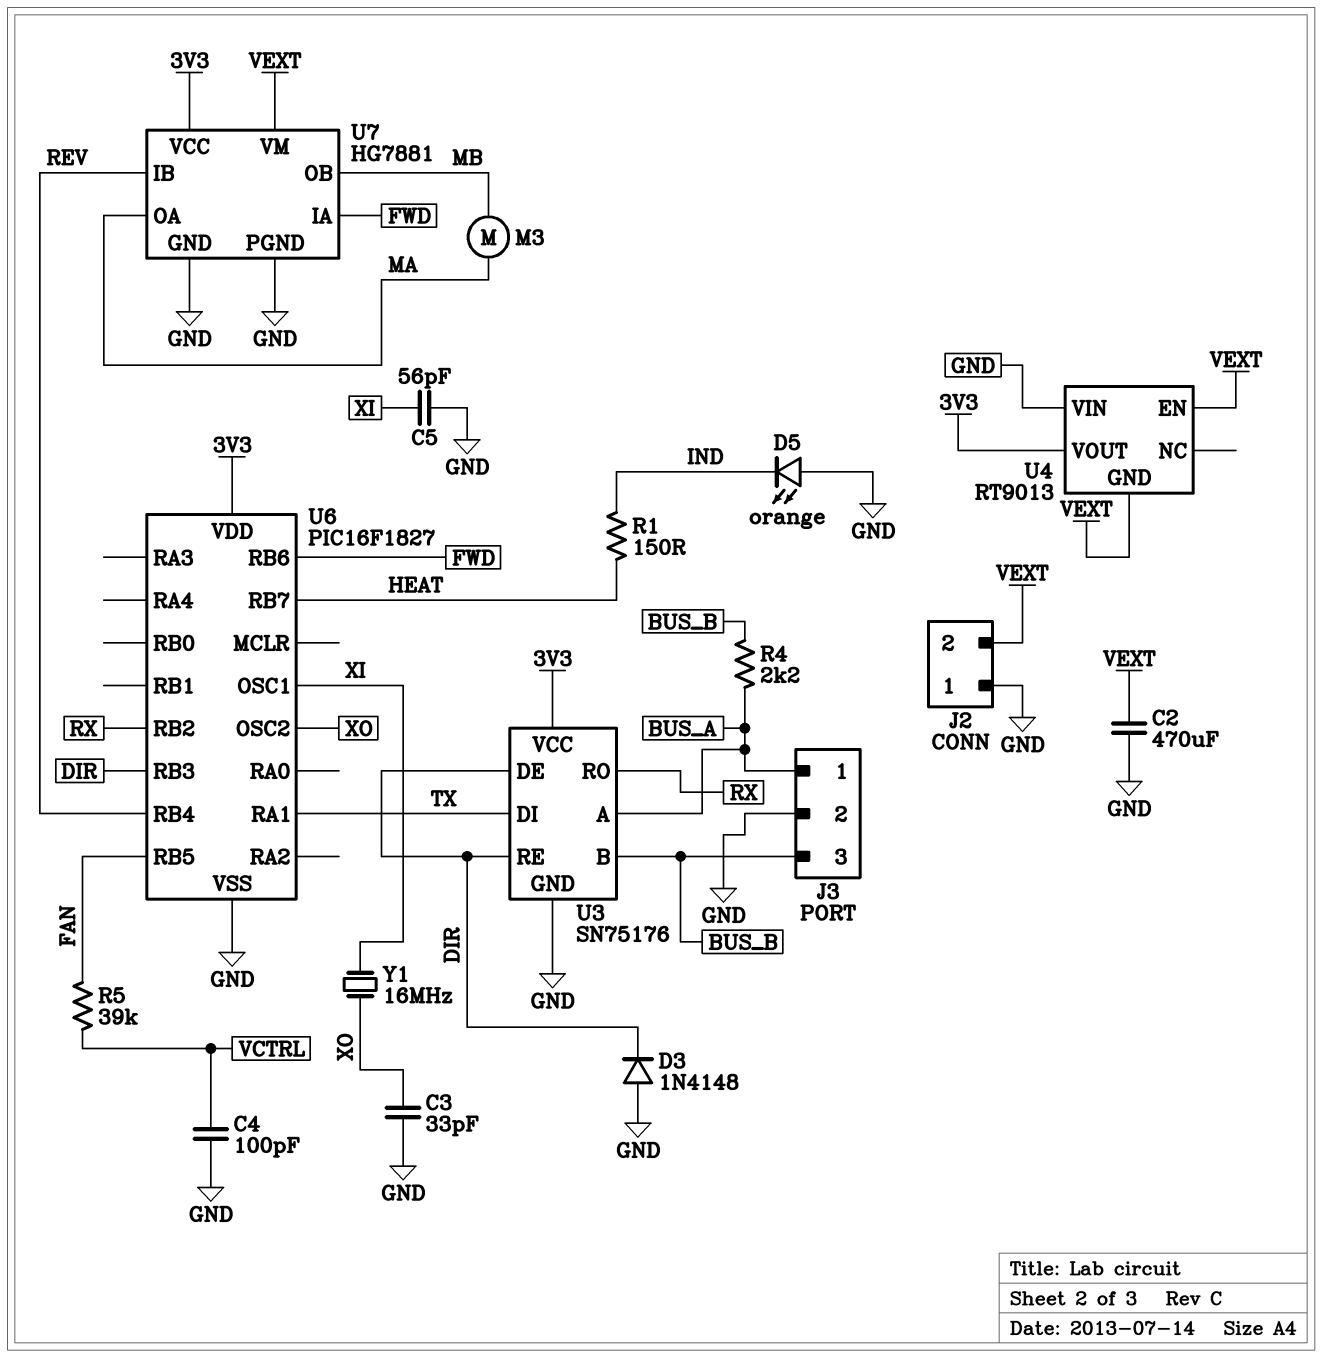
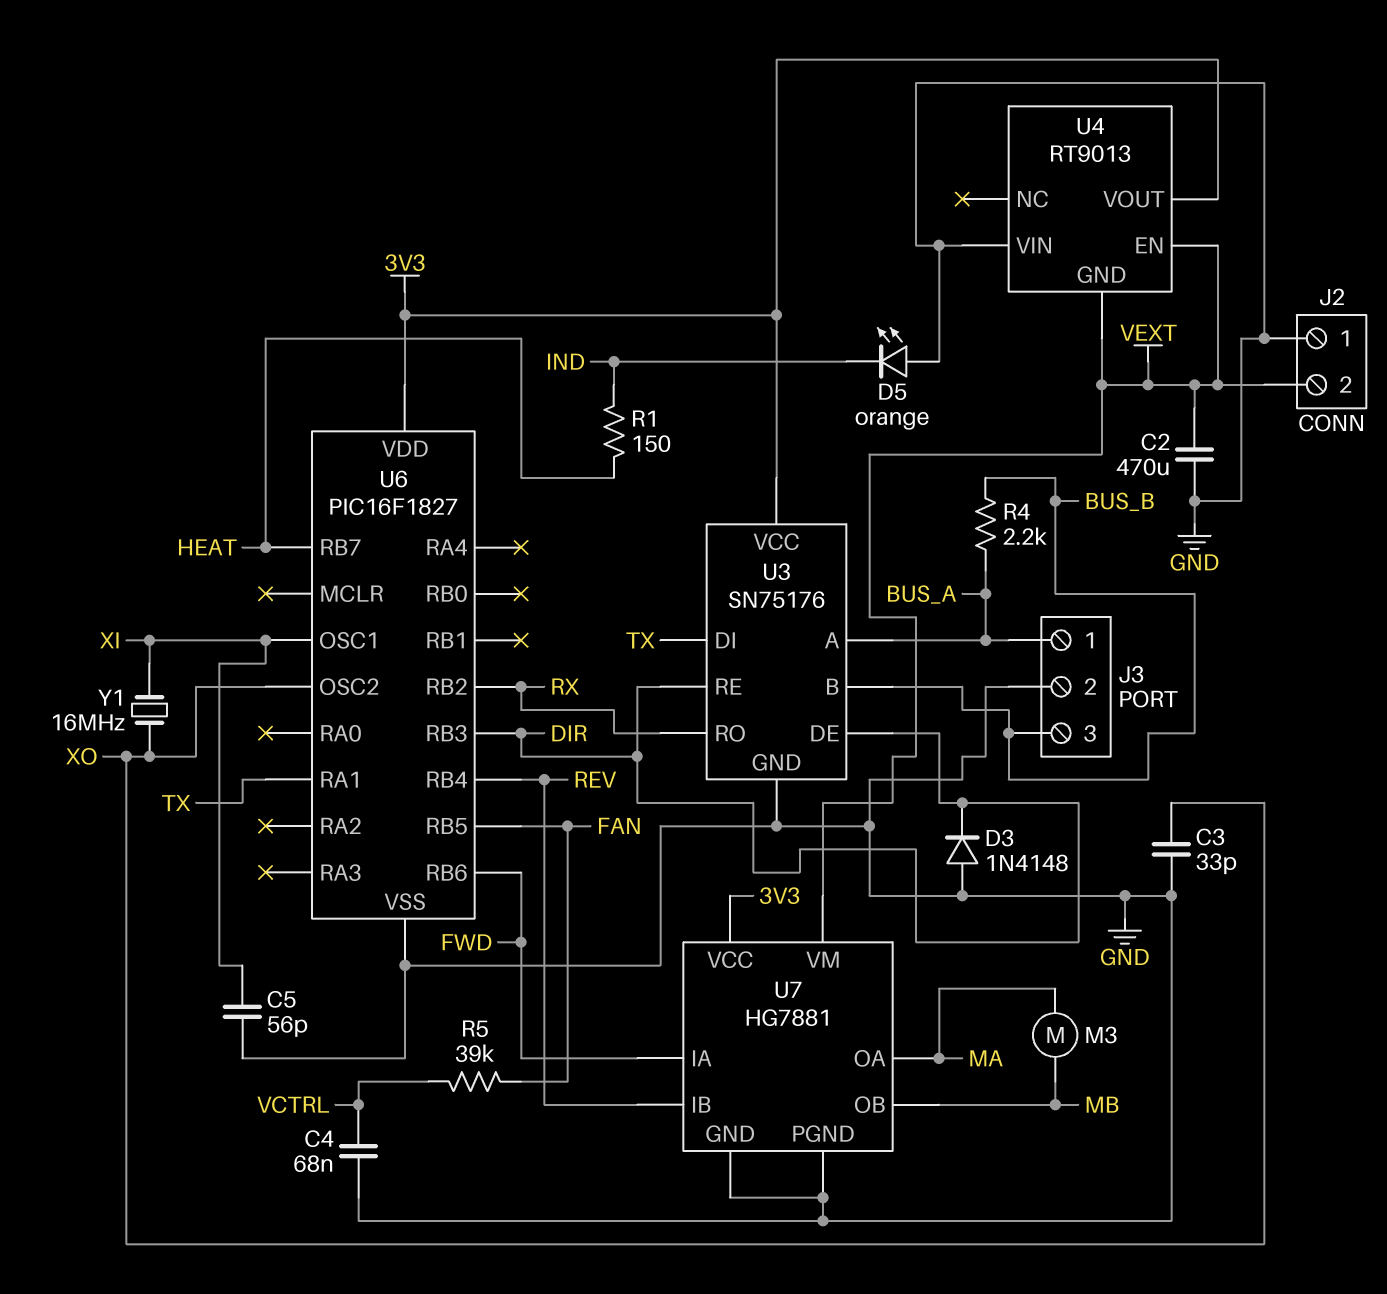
C4: 100pF (GND, VCTRL) -> 68nF (GND, VCTRL)

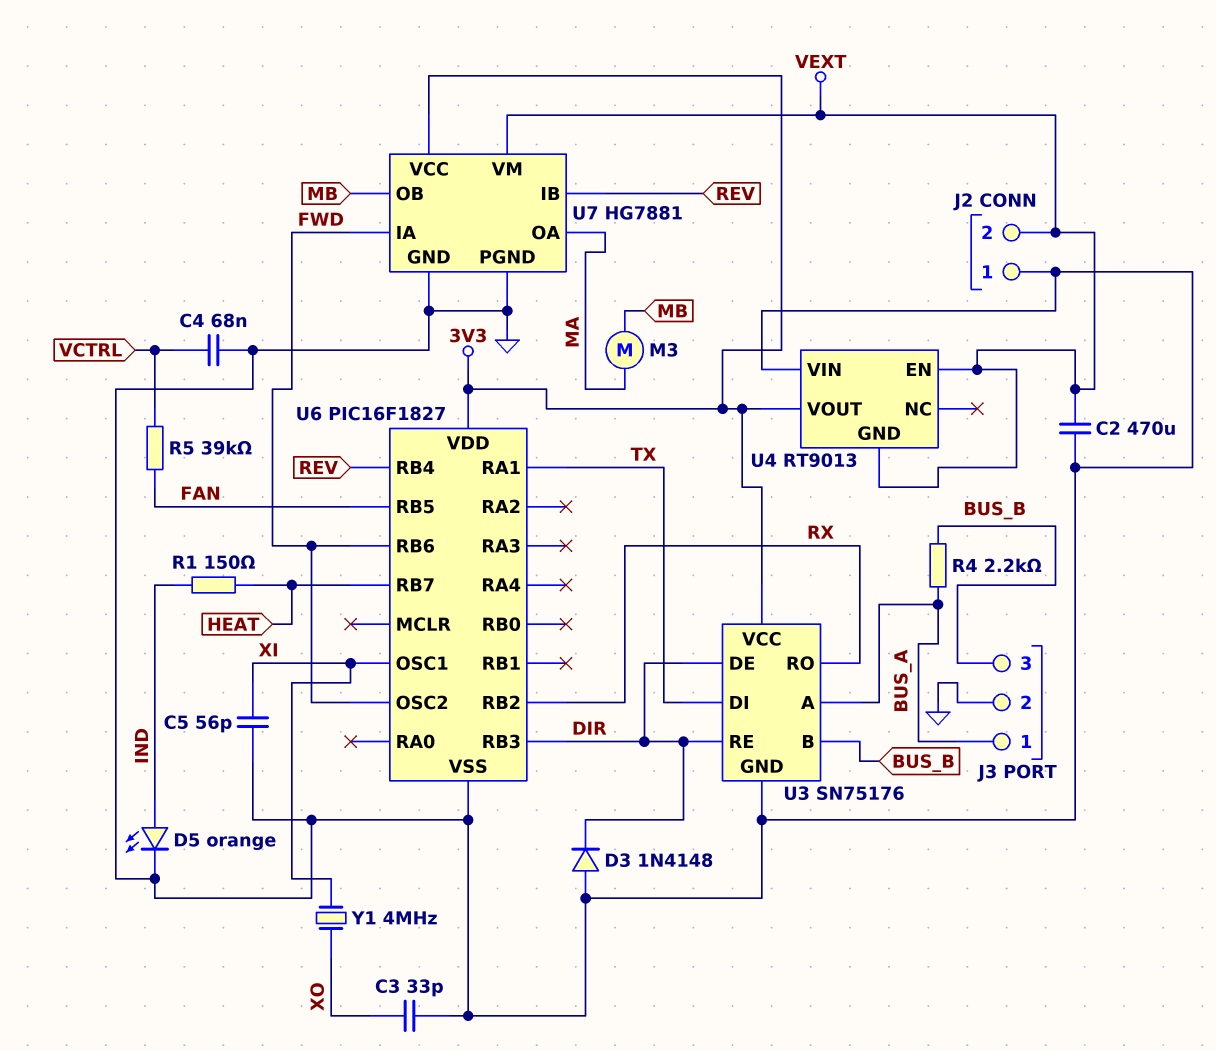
D5: LED orange (A GND, K IND) -> LED orange (A IND, K GND)
U6 pin OSC2: XO -> FWD
Y1: 16MHz (XI, XO) -> 4MHz (XI, XO)

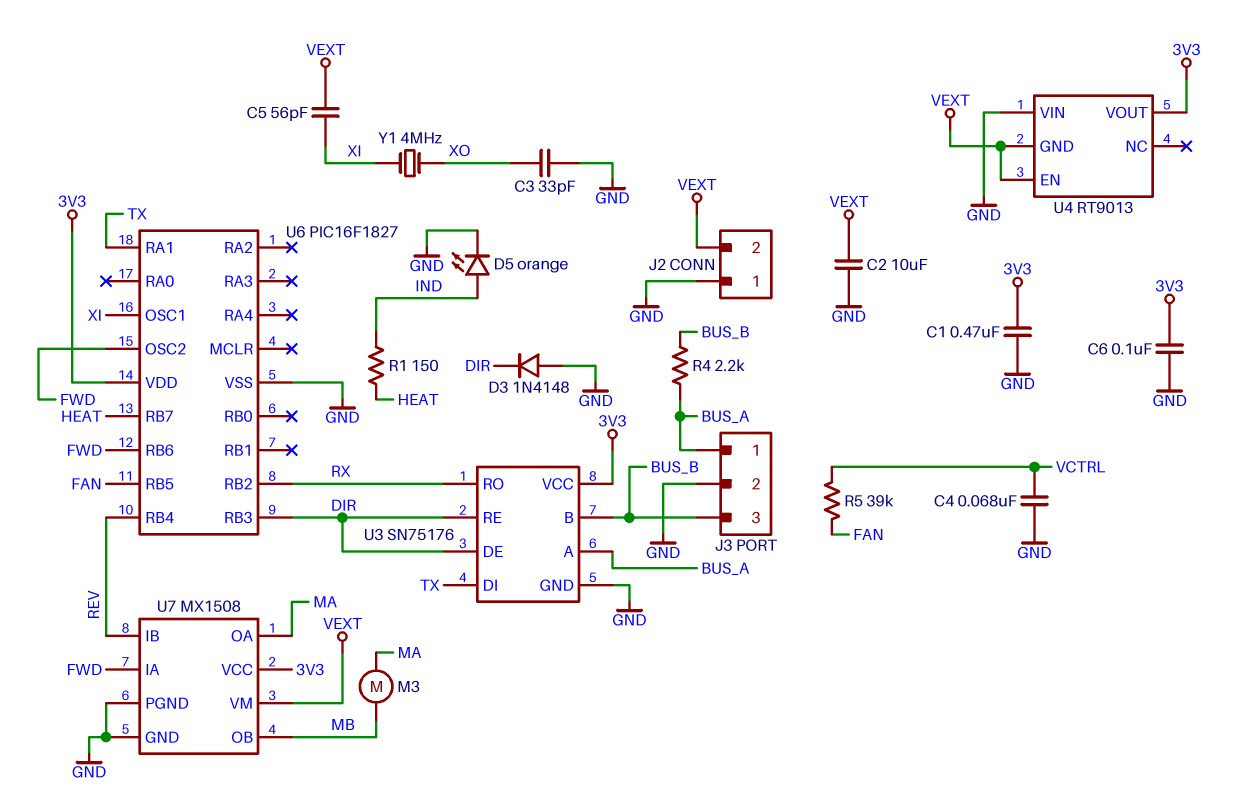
C1: none -> 470nF (3V3, GND)
C2: 470uF (GND, VEXT) -> 10uF (GND, VEXT)
C5: 56pF (GND, XI) -> 56pF (VEXT, XI)
C6: none -> 100nF (3V3, GND)
U7: HG7881 -> MX1508

